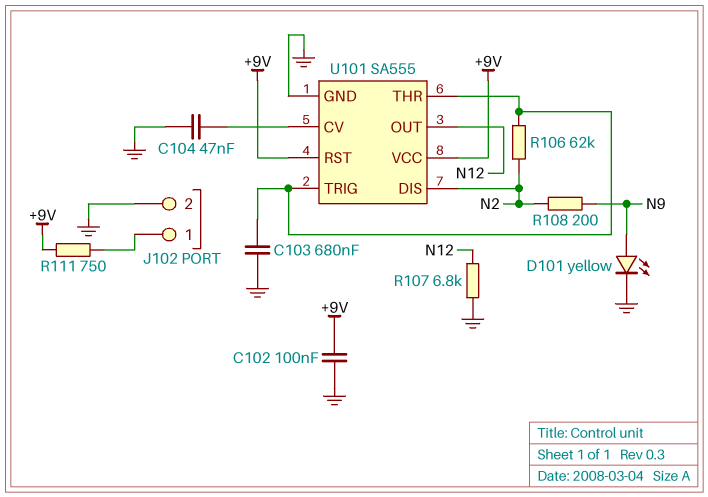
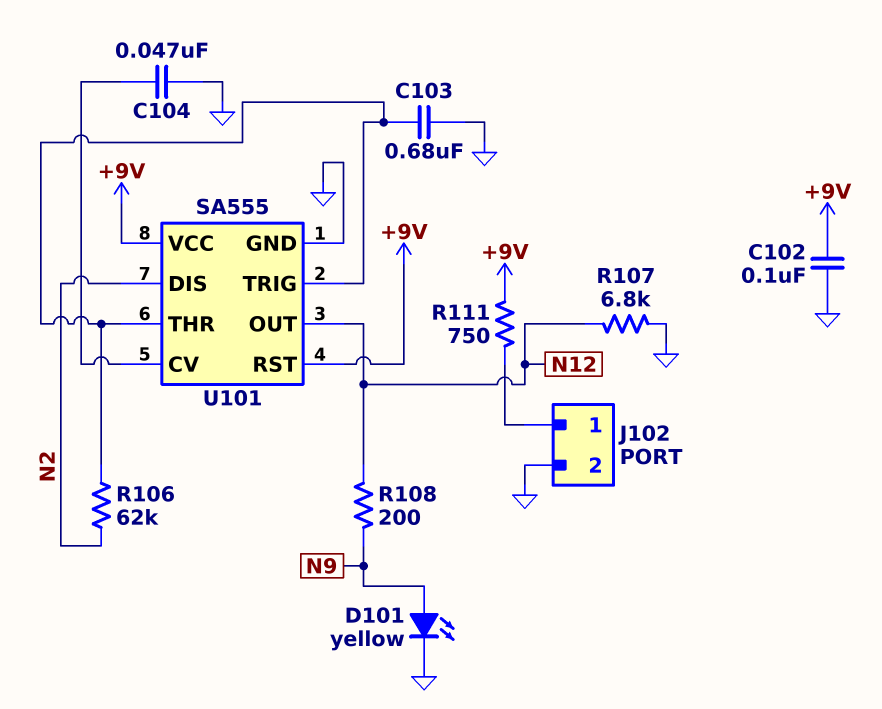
R108: 200 (N2, N9) -> 200 (N9, N12)

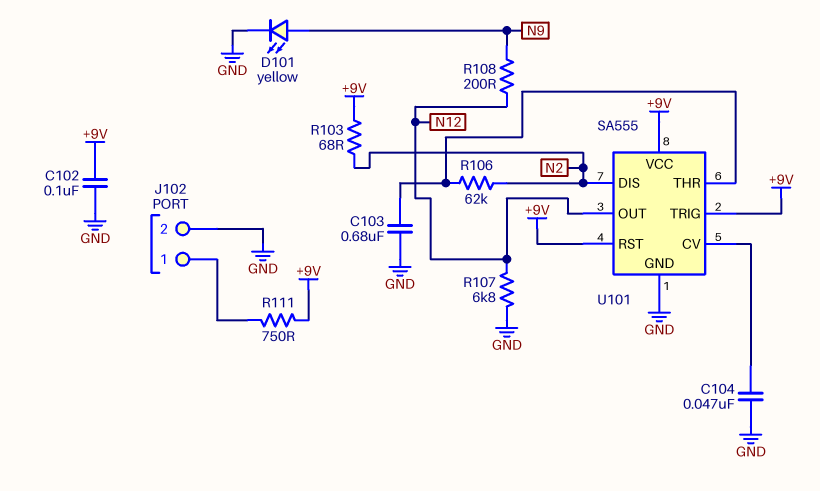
R103: none -> 68 (+9V, N2)
U101 pin TRIG: U101/THR -> +9V

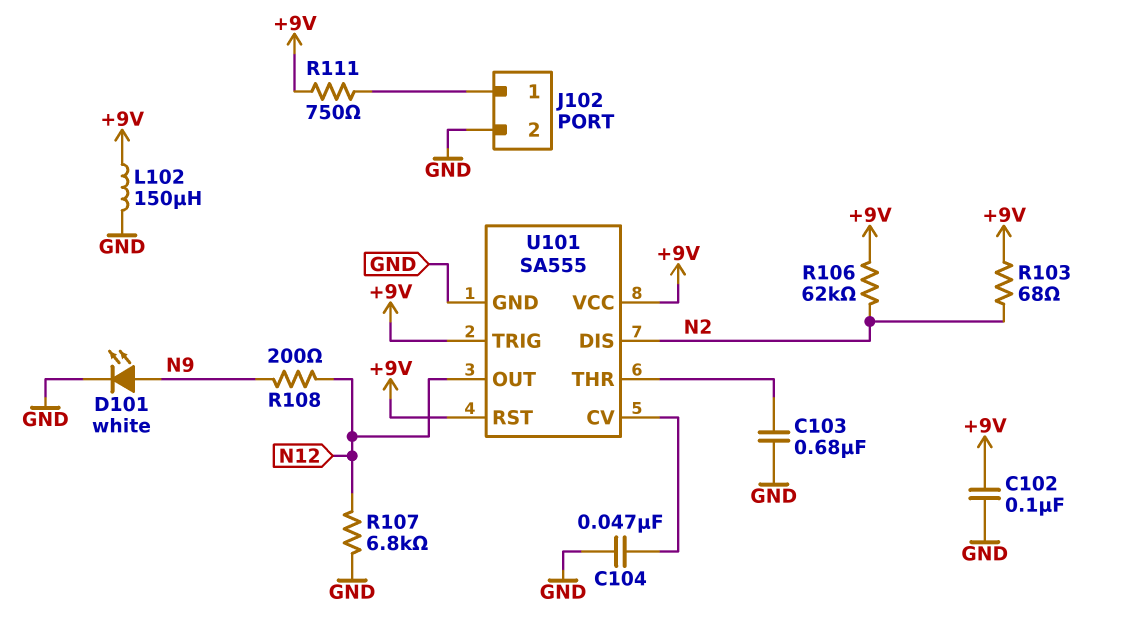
D101: LED yellow (A N9, K GND) -> LED white (A N9, K GND)
L102: none -> 150uH (+9V, GND)
R106: 62k (N2, U101/THR) -> 62k (+9V, N2)

